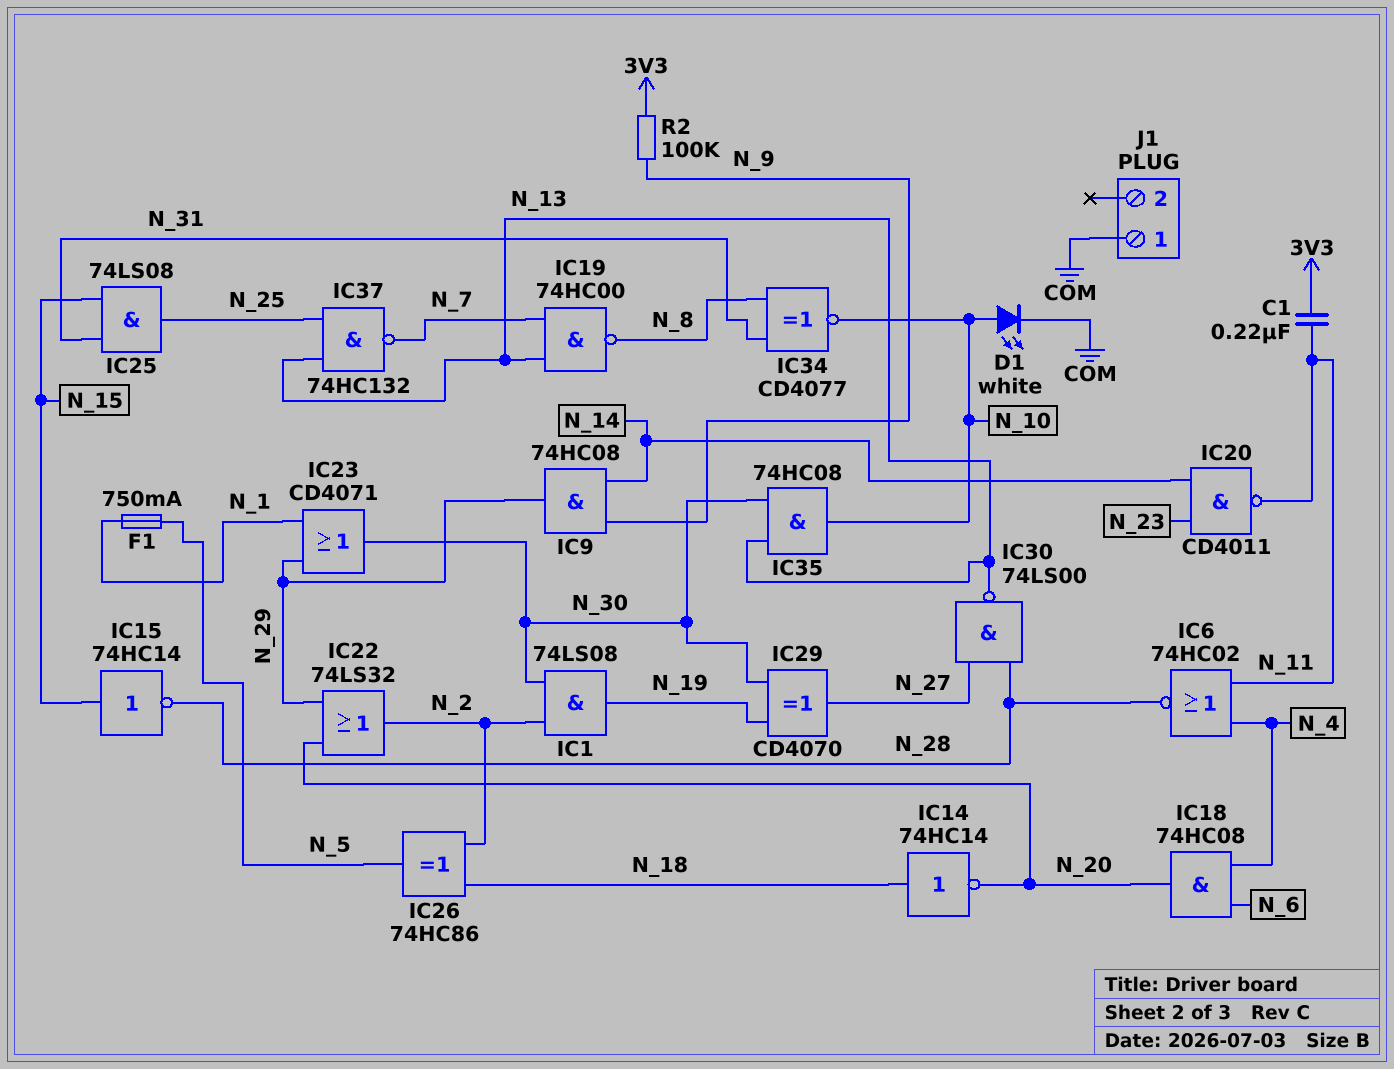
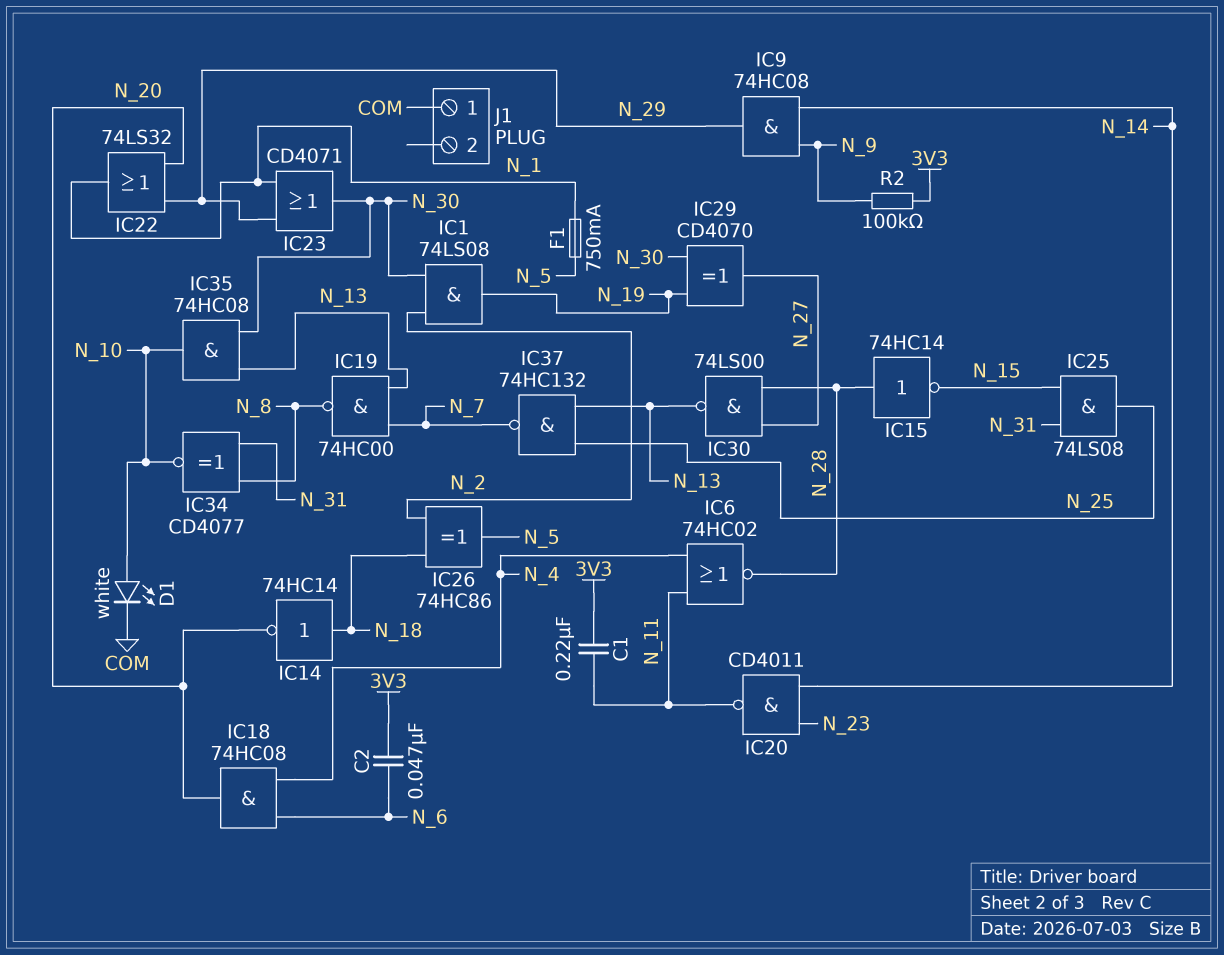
C2: none -> 47nF (3V3, N_6)
IC15: NOT 74HC14 (in N_15, out N_28) -> NOT 74HC14 (in N_28, out N_15)
IC22: OR 74LS32 (in N_20, in N_29, out N_2) -> OR 74LS32 (in N_20, in N_29, out N_1)

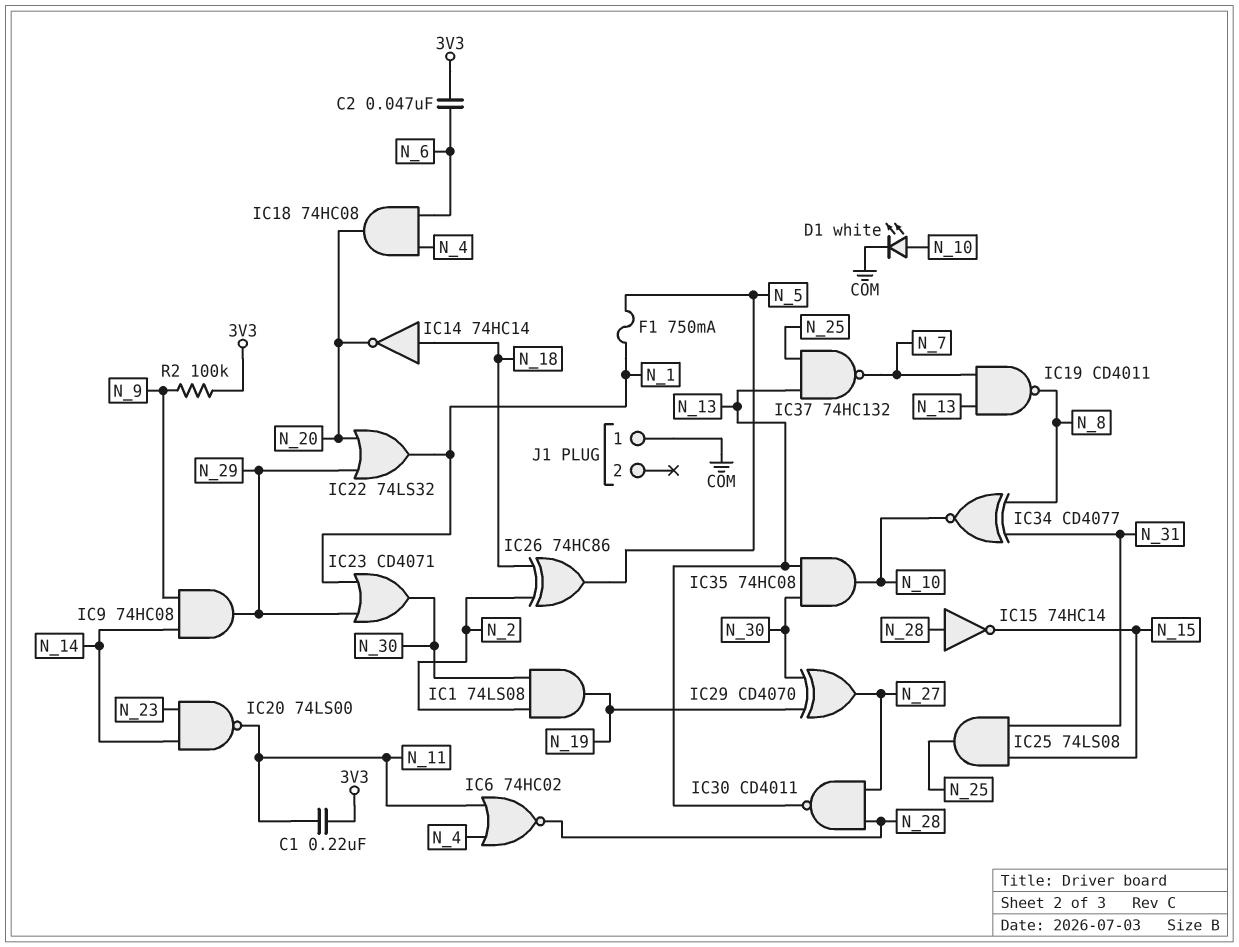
IC19: NAND 74HC00 (in N_7, in N_13, out N_8) -> NAND CD4011 (in N_7, in N_13, out N_8)
IC20: NAND CD4011 (in N_14, in N_23, out N_11) -> NAND 74LS00 (in N_14, in N_23, out N_11)
IC30: NAND 74LS00 (in N_27, in N_28, out N_13) -> NAND CD4011 (in N_27, in N_28, out N_13)

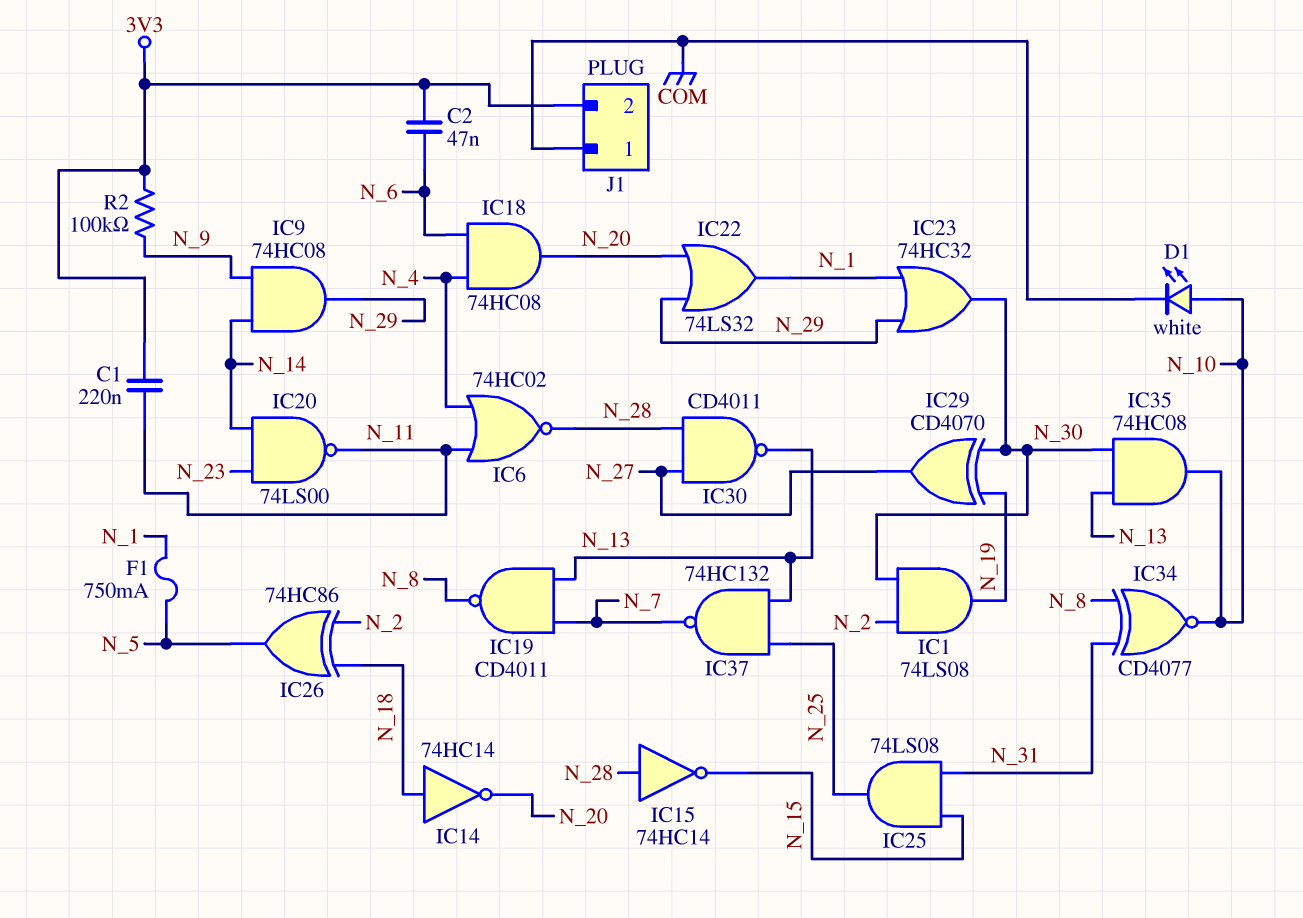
IC23: OR CD4071 (in N_1, in N_29, out N_30) -> OR 74HC32 (in N_1, in N_29, out N_30)
J1 pin 2: none -> 3V3

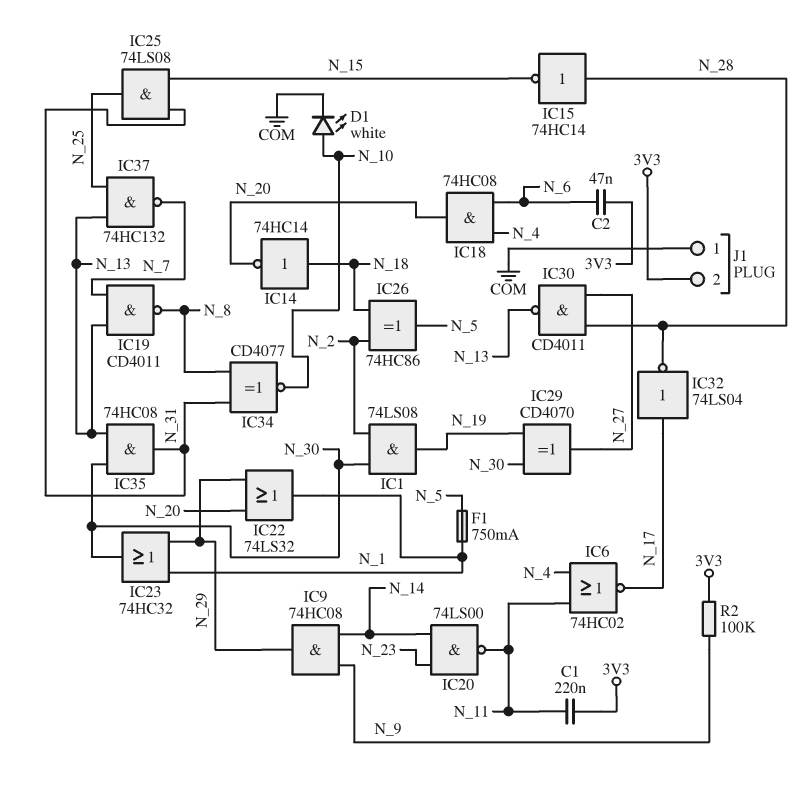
IC6: NOR 74HC02 (in N_4, in N_11, out N_28) -> NOR 74HC02 (in N_4, in N_11, out N_17)
IC32: none -> NOT 74LS04 (in N_17, out N_28)
IC35: AND 74HC08 (in N_13, in N_30, out N_10) -> AND 74HC08 (in N_13, in N_30, out N_31)

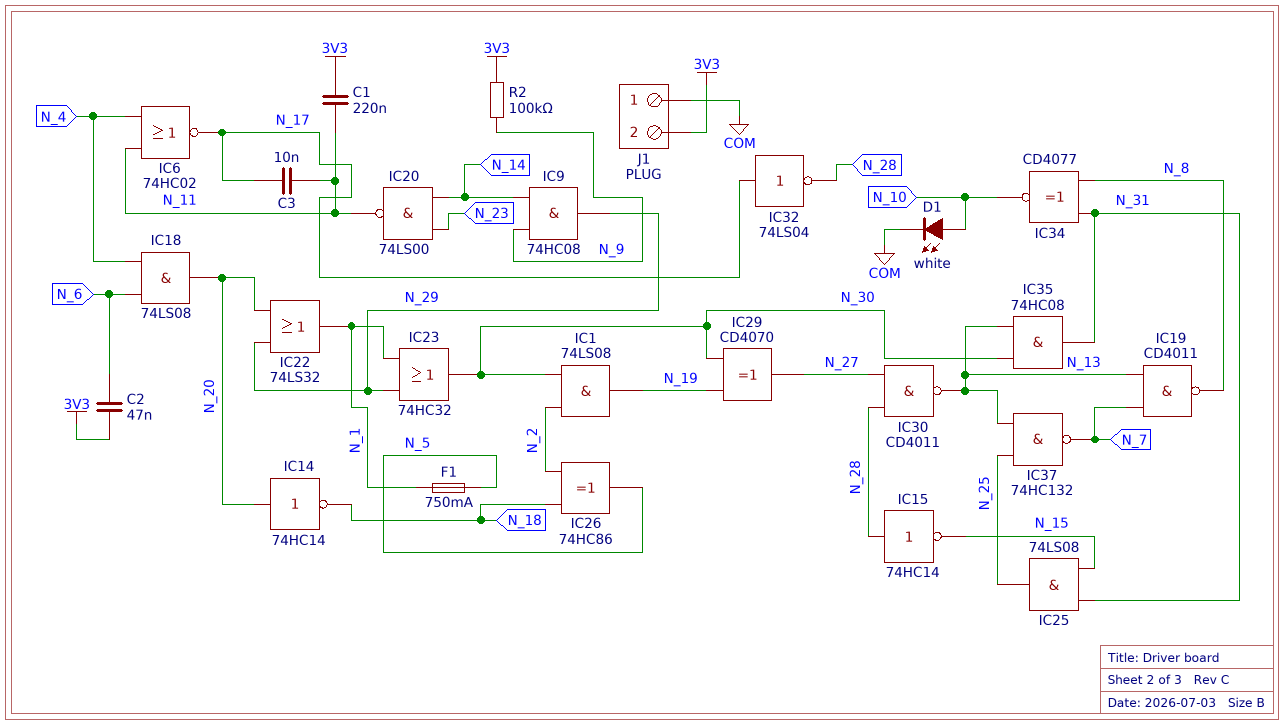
C3: none -> 10nF (N_11, N_17)
IC14: NOT 74HC14 (in N_18, out N_20) -> NOT 74HC14 (in N_20, out N_18)
IC18: AND 74HC08 (in N_4, in N_6, out N_20) -> AND 74LS08 (in N_4, in N_6, out N_20)

